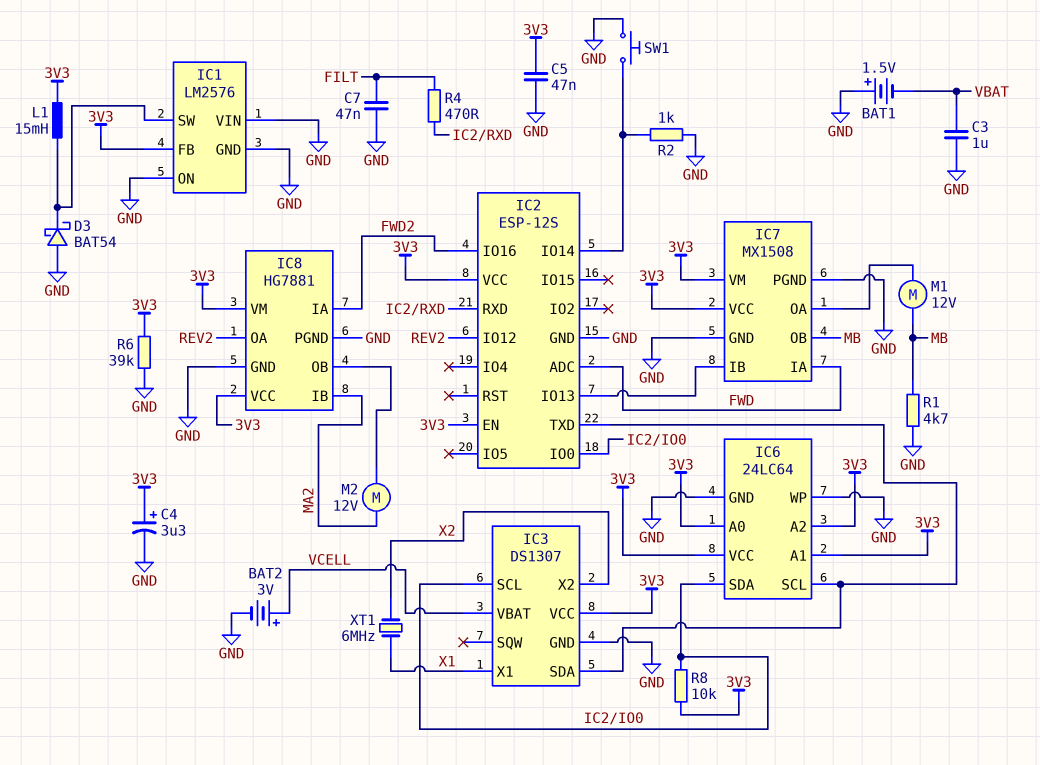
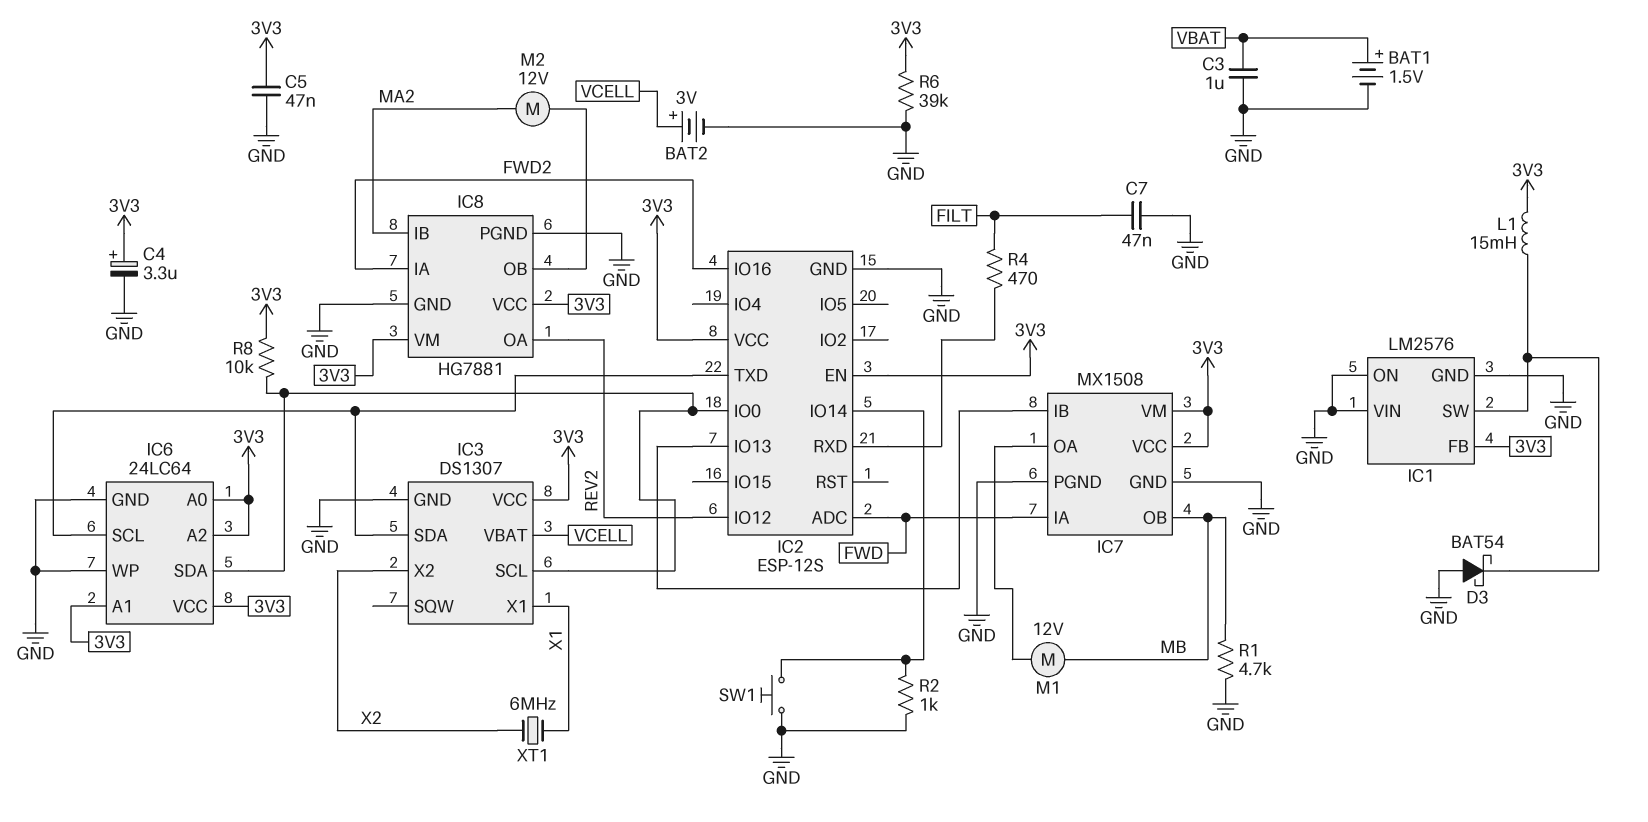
BAT1: 1.5V (plus GND, minus VBAT) -> 1.5V (plus VBAT, minus GND)

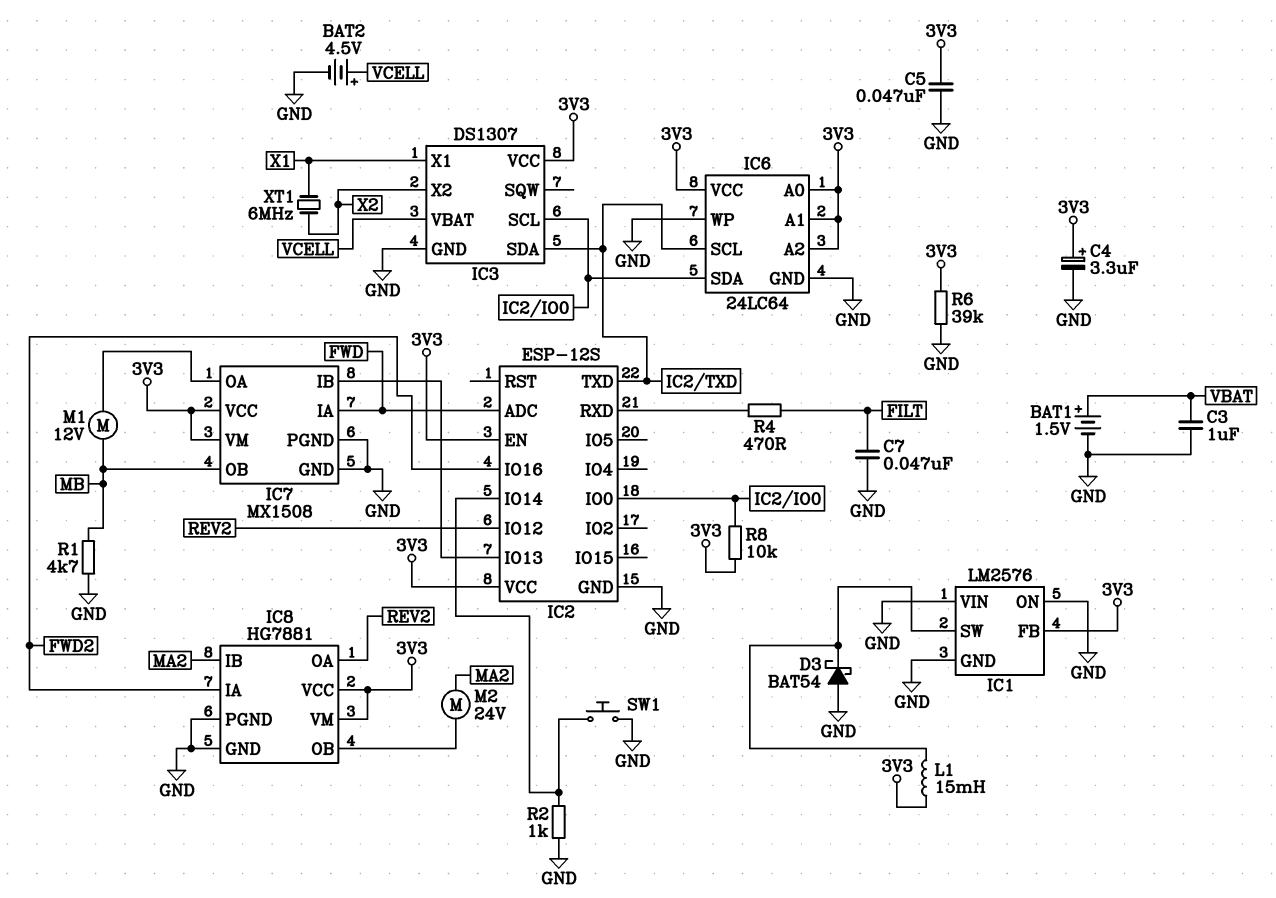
BAT2: 3V (plus VCELL, minus GND) -> 4.5V (plus VCELL, minus GND)
M2: motor 12V (IC8/OB, MA2) -> motor 24V (IC8/OB, MA2)

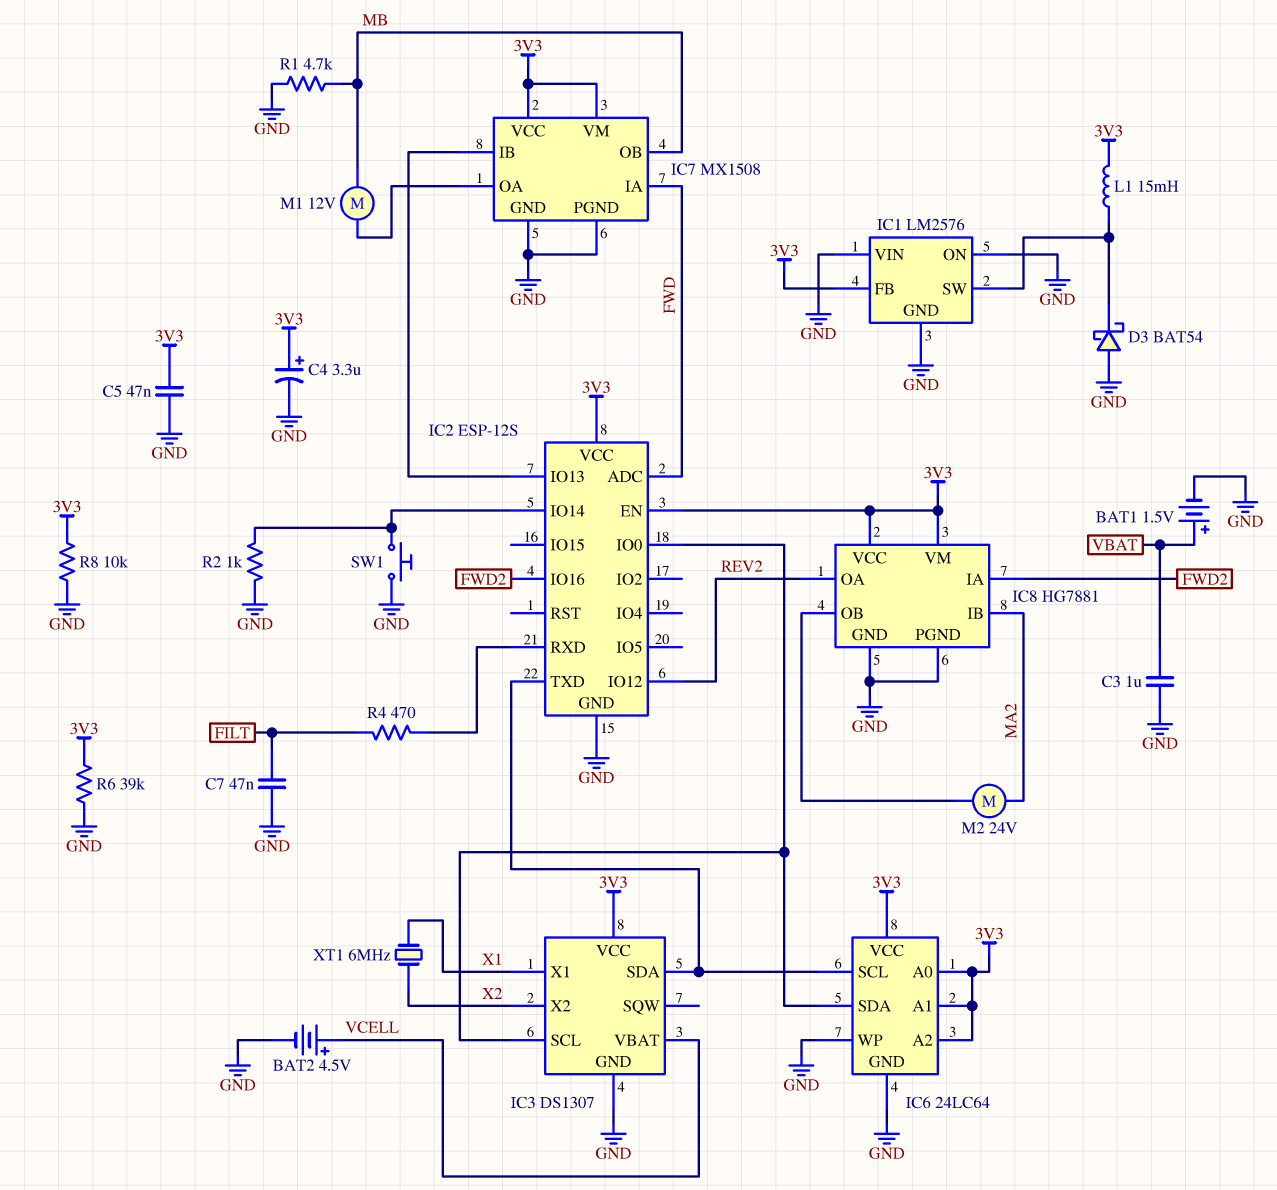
R8: 10k (3V3, IC2/IO0) -> 10k (3V3, GND)

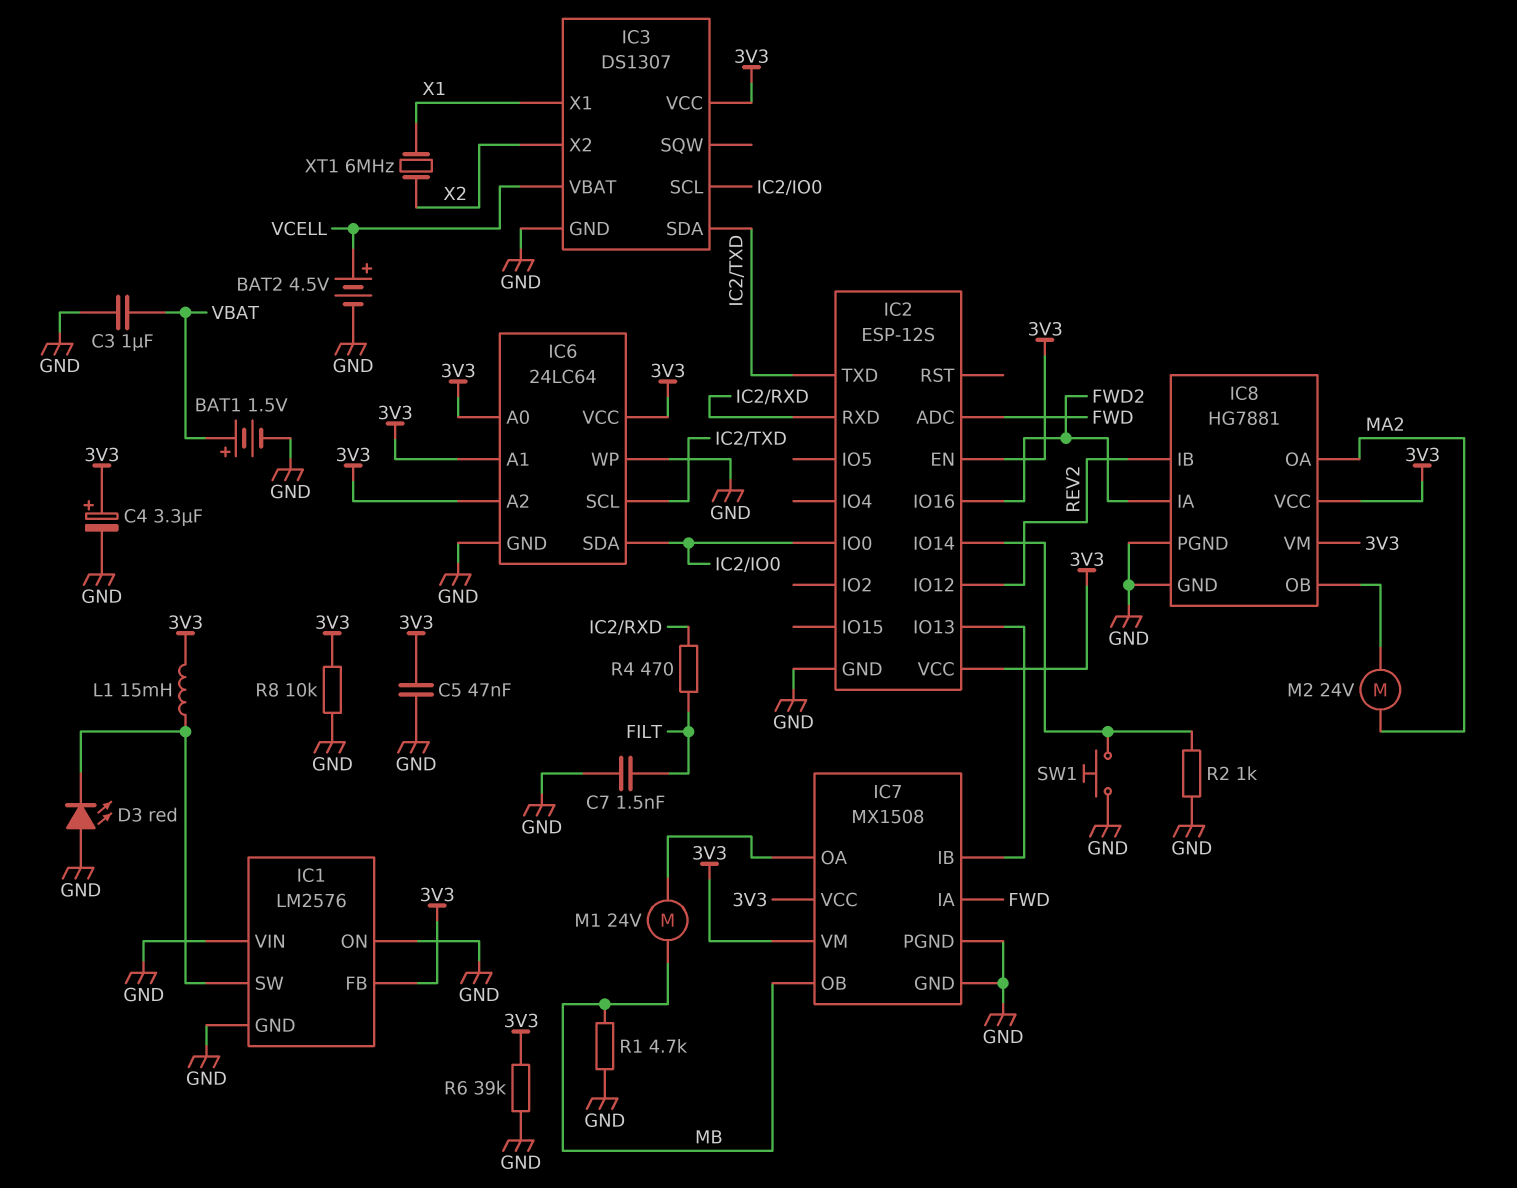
C7: 47nF (FILT, GND) -> 1.5nF (FILT, GND)
D3: schottky BAT54 (A GND, K IC1/SW) -> LED red (A GND, K IC1/SW)
IC8 pin IB: MA2 -> REV2
IC8 pin OA: REV2 -> MA2
M1: motor 12V (IC7/OA, MB) -> motor 24V (IC7/OA, MB)

